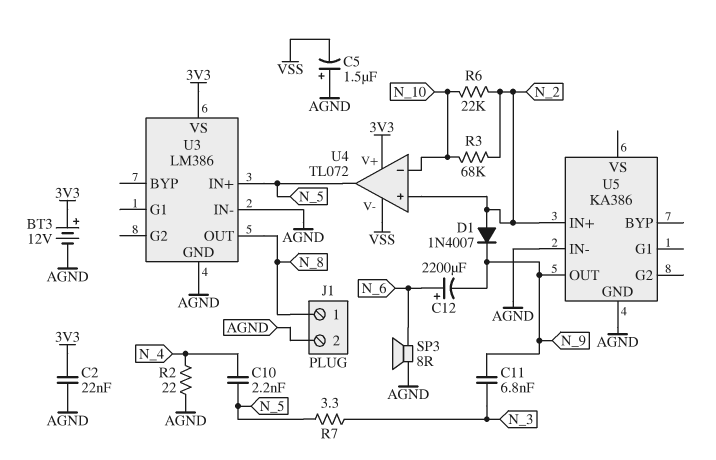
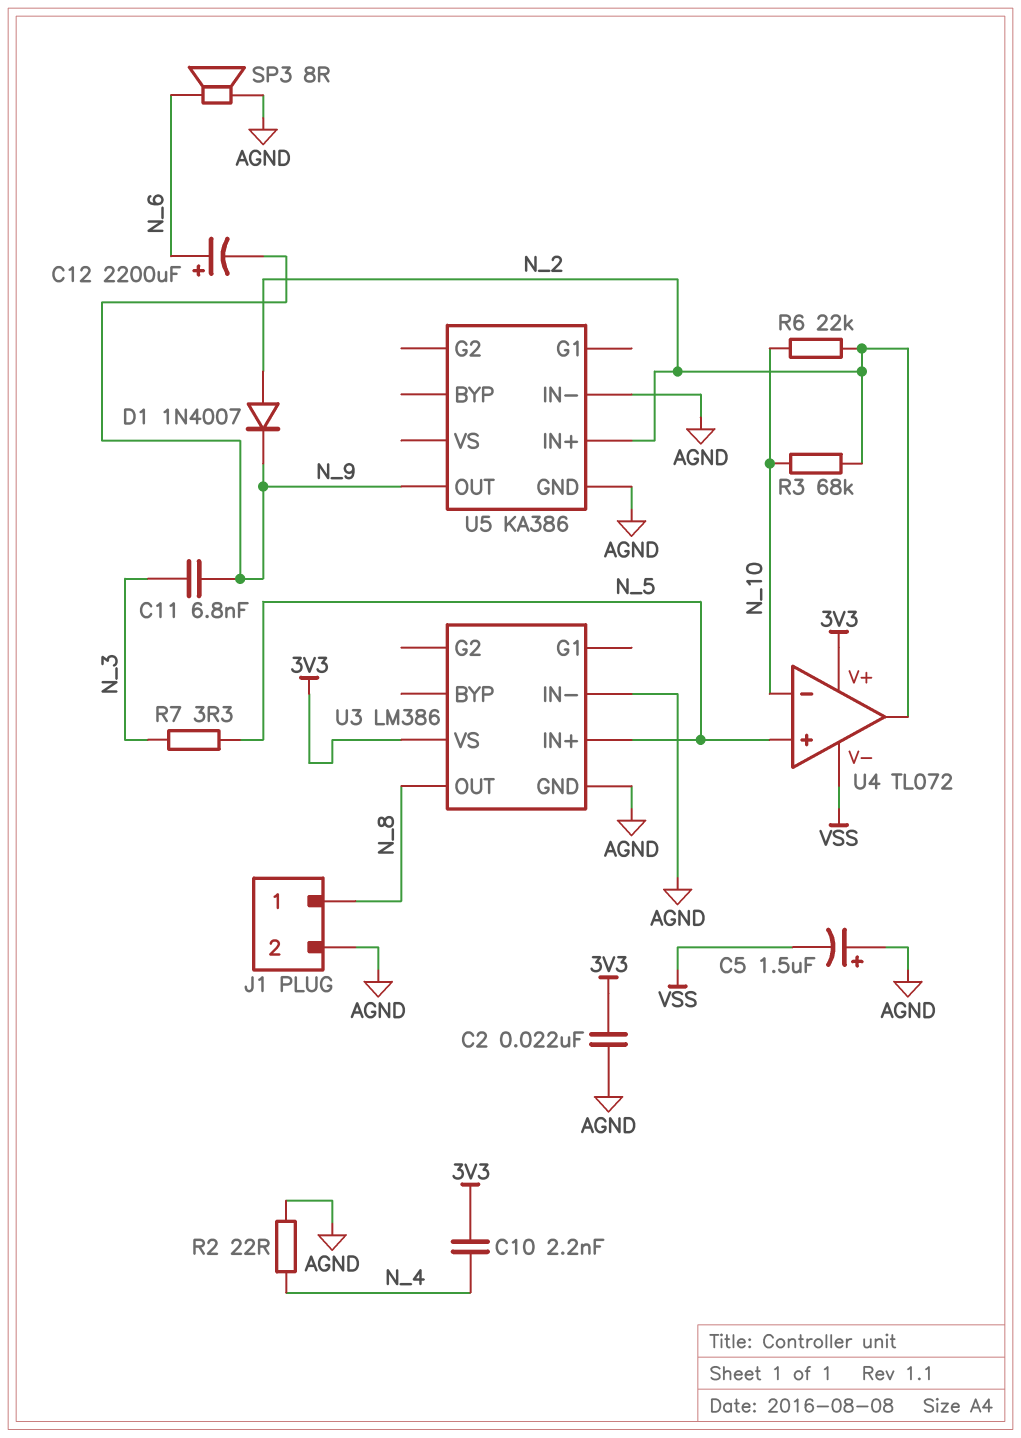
BT3: 12V (plus 3V3, minus AGND) -> none
C10: 2.2nF (N_4, N_5) -> 2.2nF (3V3, N_4)
U4 pin in+: N_2 -> N_5
U4 pin out: N_5 -> N_2

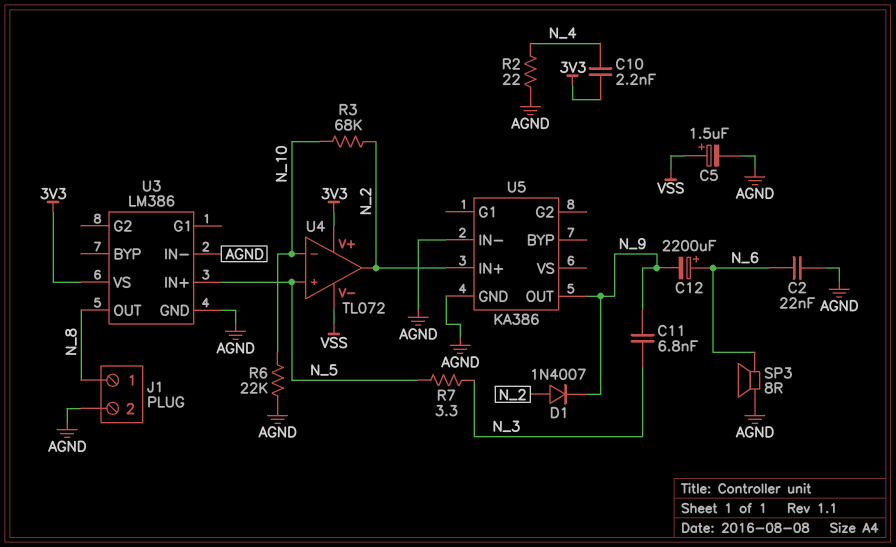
C2: 22nF (3V3, AGND) -> 22nF (AGND, N_6)
C5: 1.5uF (plus AGND, minus VSS) -> 1.5uF (plus VSS, minus AGND)
R6: 22k (N_2, N_10) -> 22k (AGND, N_10)

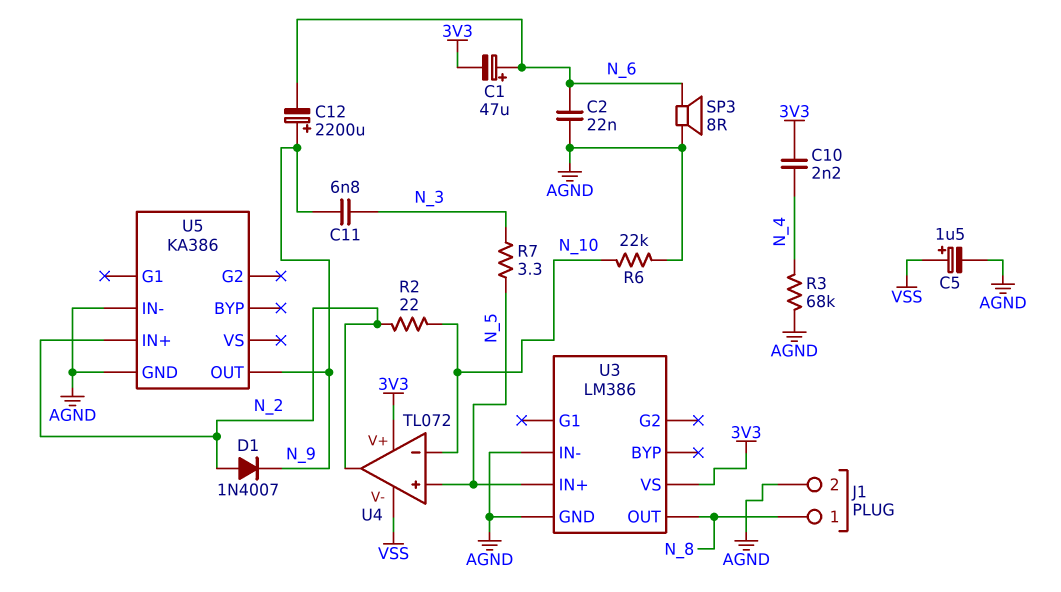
C1: none -> 47uF (plus N_6, minus 3V3)
C12: 2200uF (plus N_6, minus N_9) -> 2200uF (plus N_9, minus N_6)
R2: 22 (AGND, N_4) -> 22 (N_2, N_10)
R3: 68k (N_2, N_10) -> 68k (AGND, N_4)

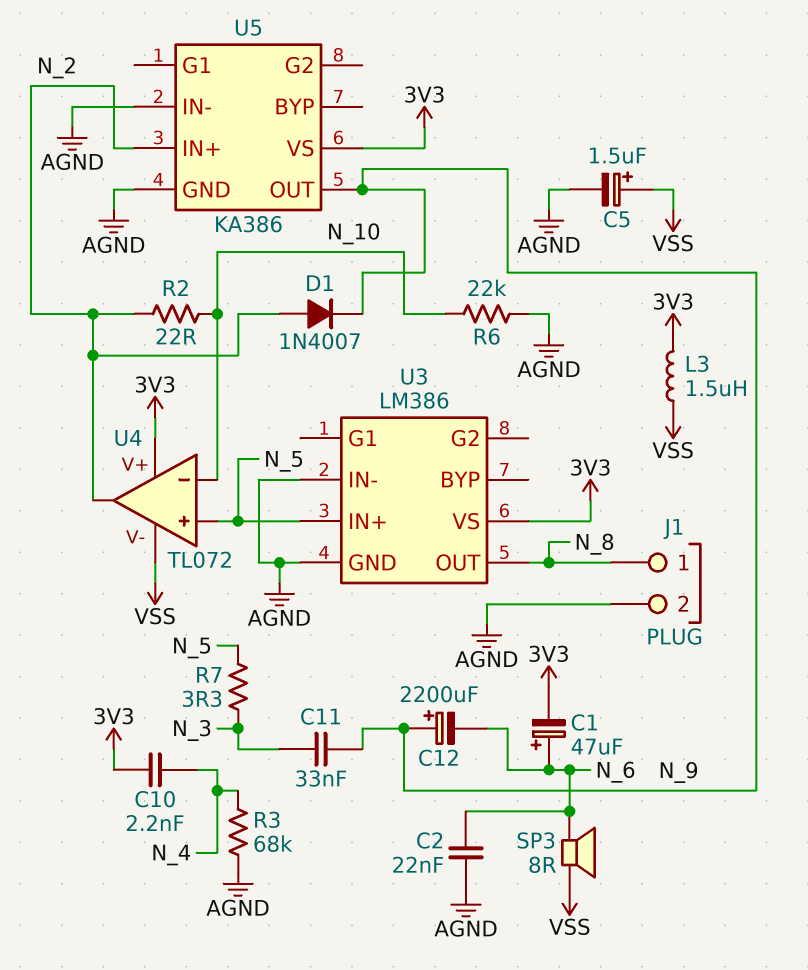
C11: 6.8nF (N_3, N_9) -> 33nF (N_3, N_9)
L3: none -> 1.5uH (3V3, VSS)
SP3: speaker 8R (AGND, N_6) -> speaker 8R (N_6, VSS)
U5 pin VS: none -> 3V3

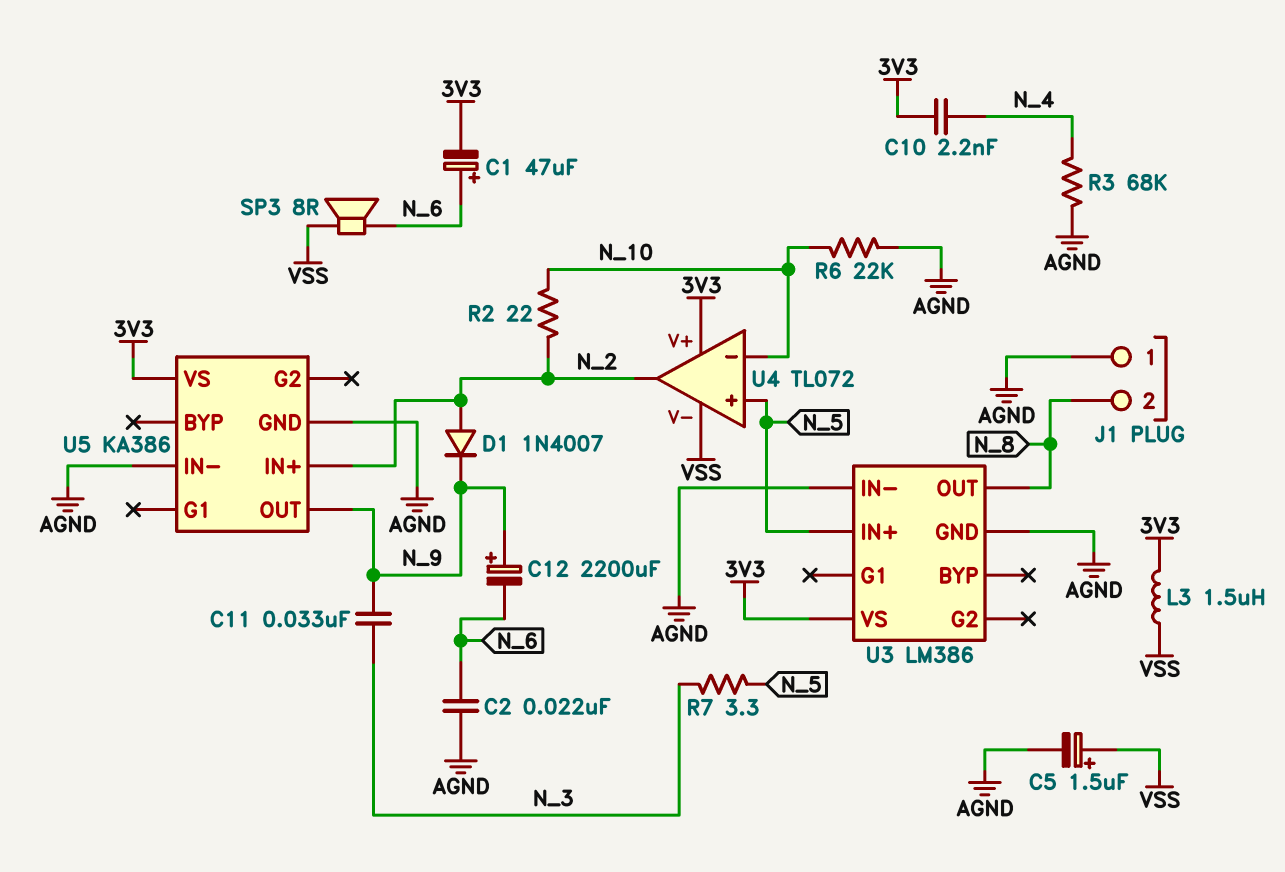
J1 pin 1: N_8 -> AGND
J1 pin 2: AGND -> N_8

